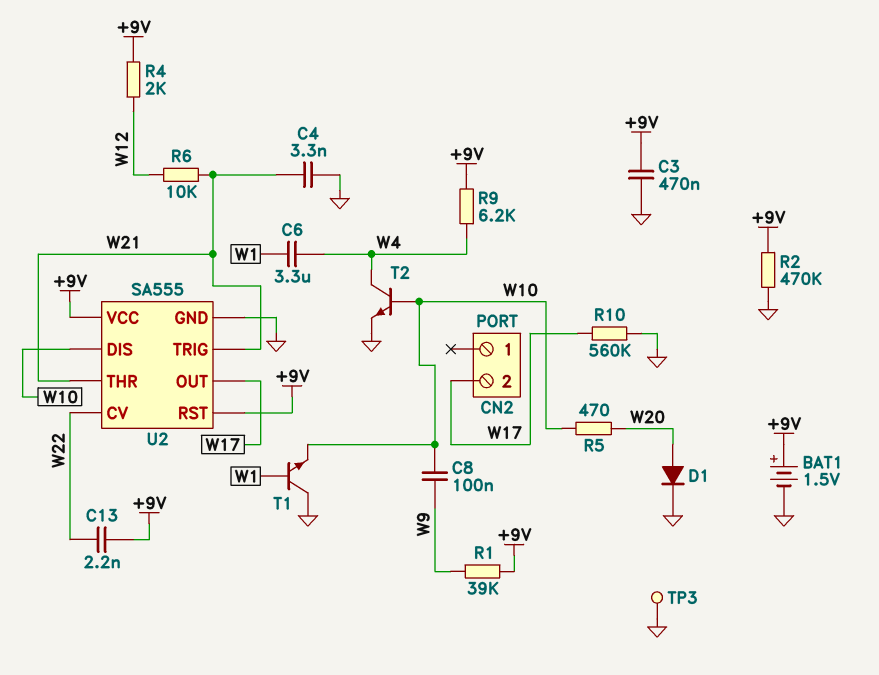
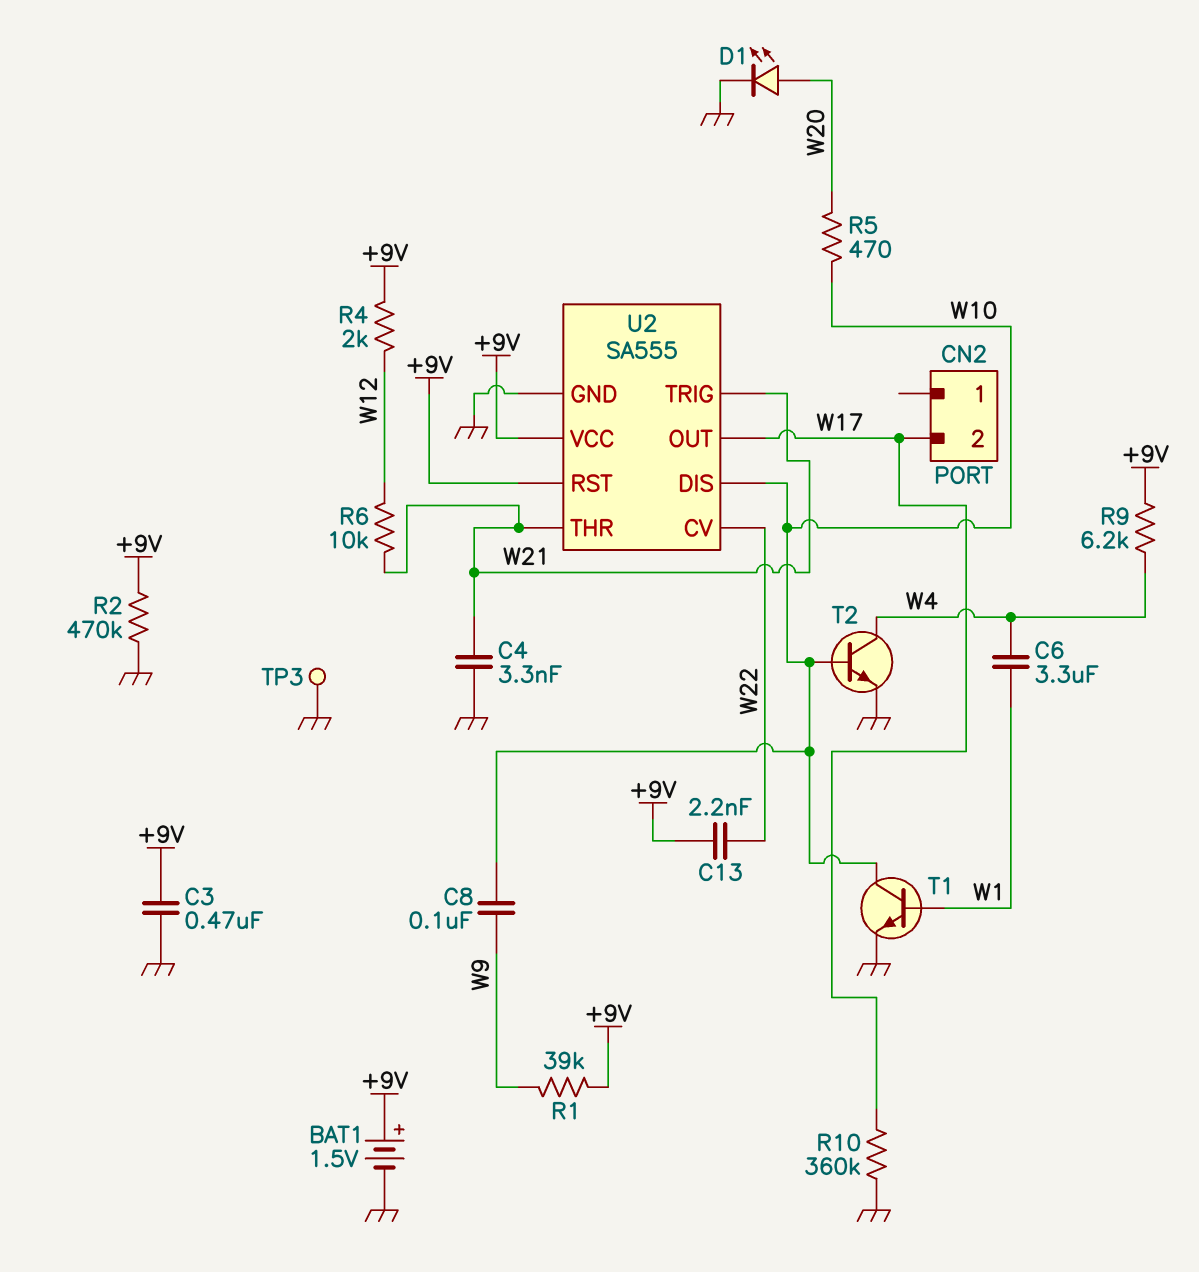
D1: diode (A W20, K GND) -> LED (A W20, K GND)
R10: 560k (GND, W17) -> 360k (GND, W17)
T1: NPN (B W1, C GND, E W10) -> NPN (B W1, C W10, E GND)

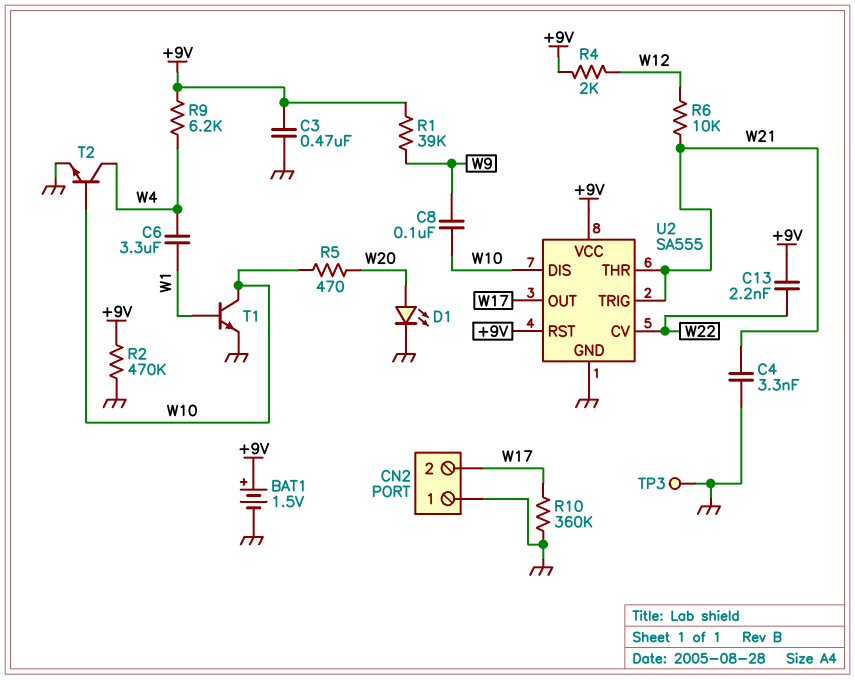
CN2 pin 1: none -> GND

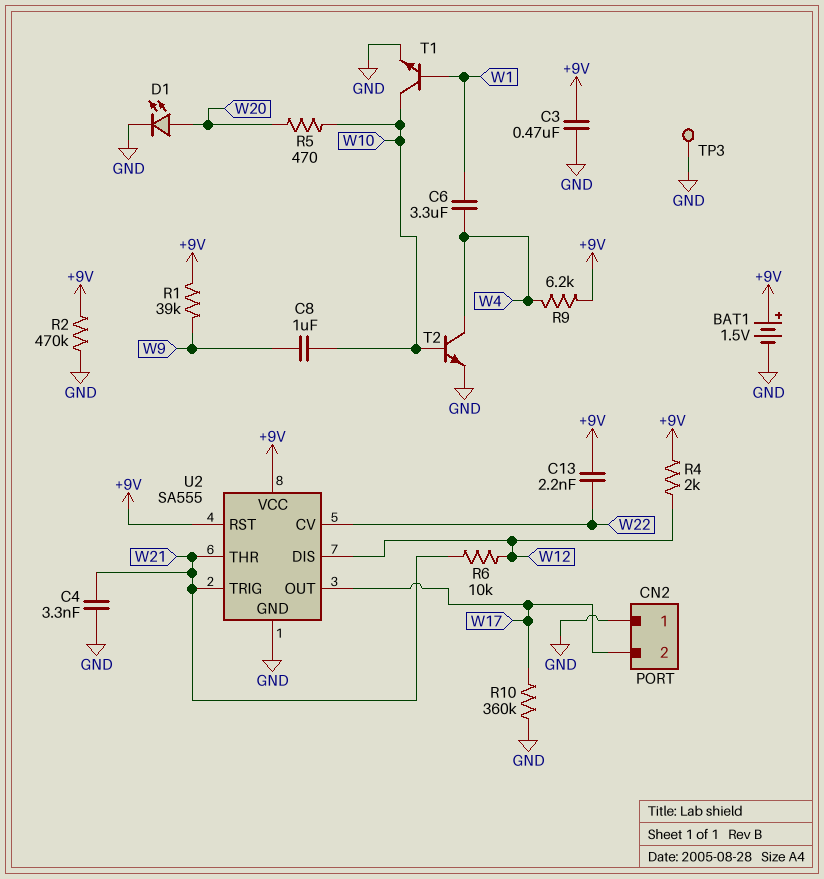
C8: 100nF (W9, W10) -> 1uF (W9, W10)
U2 pin DIS: W10 -> W12

